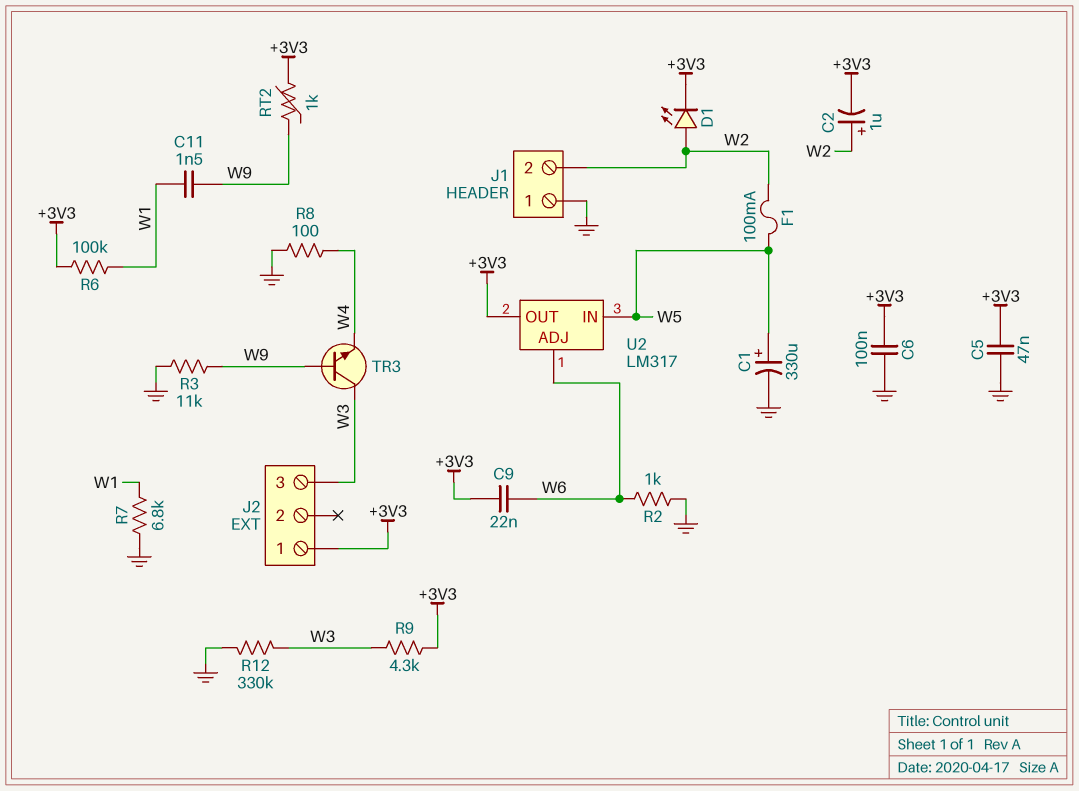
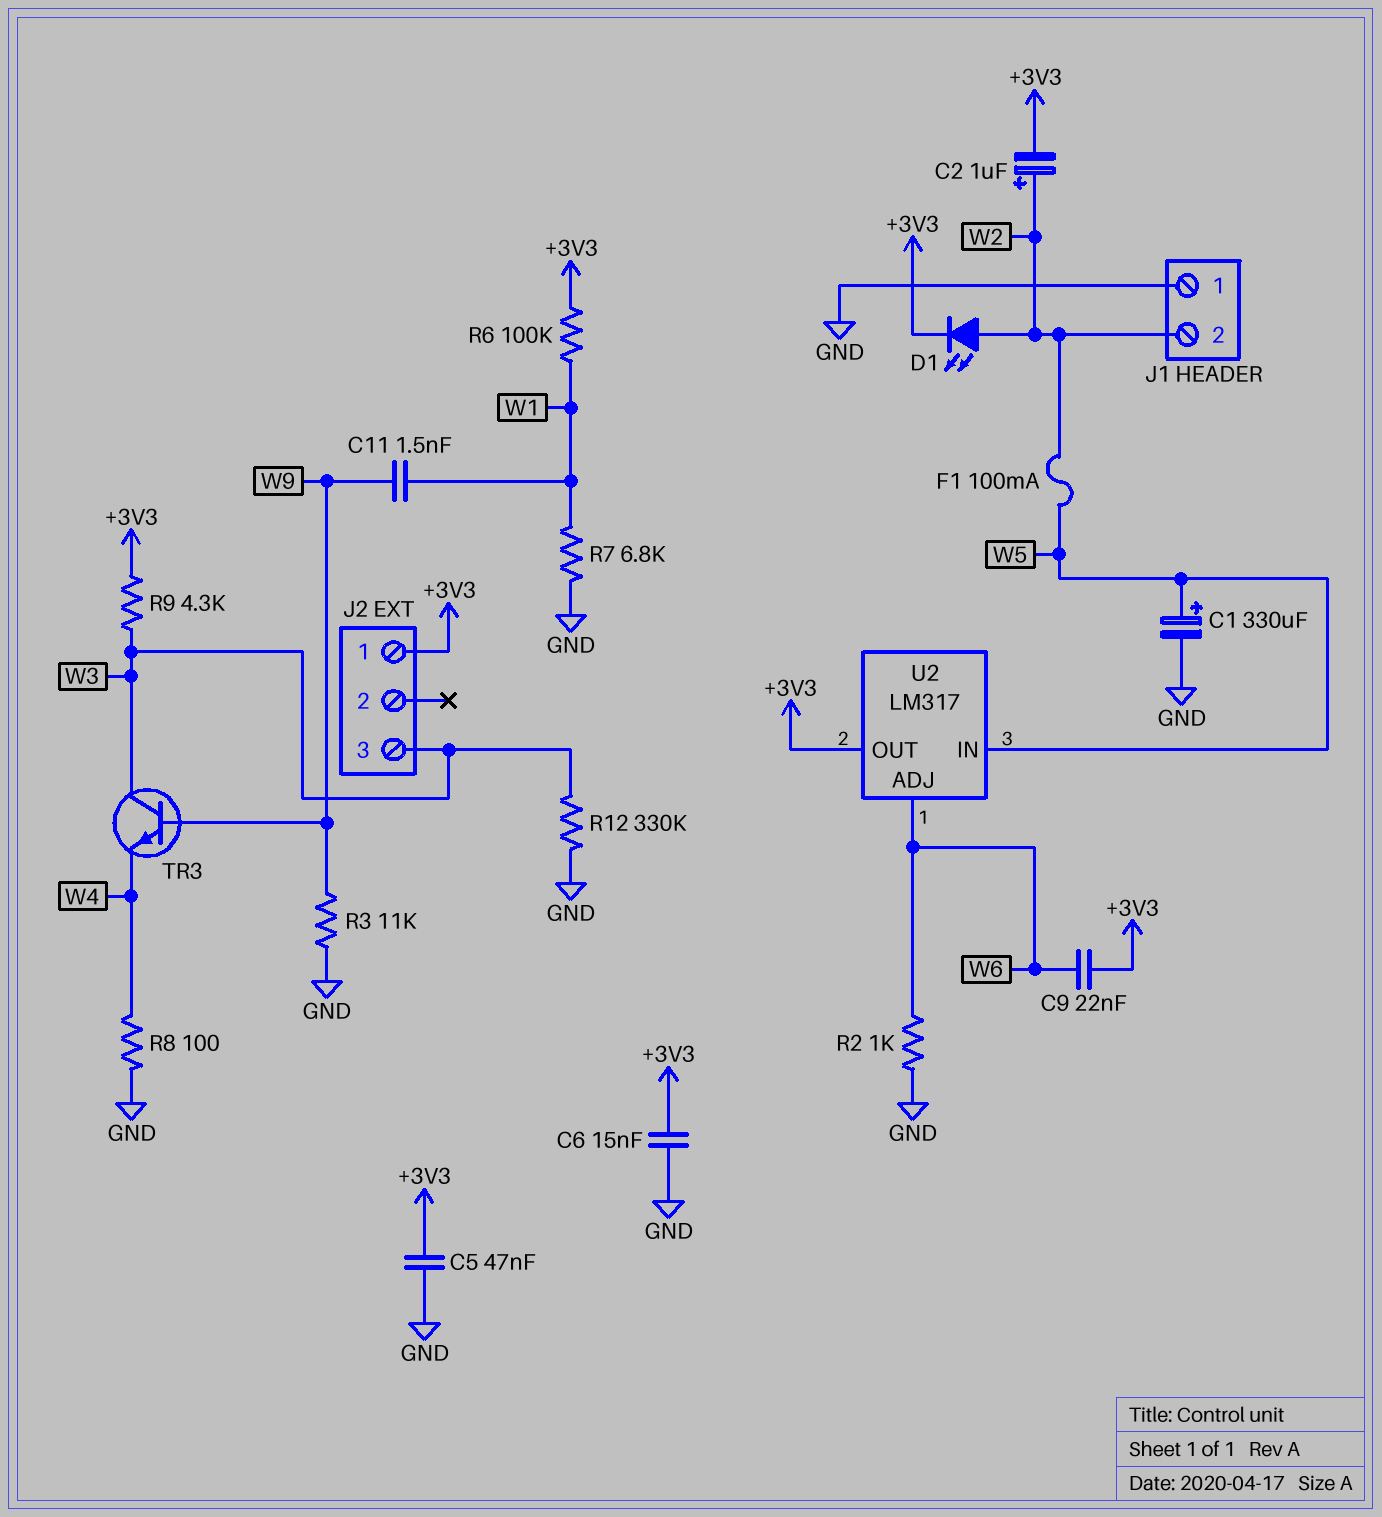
C6: 100nF (+3V3, GND) -> 15nF (+3V3, GND)
RT2: 1k (+3V3, W9) -> none

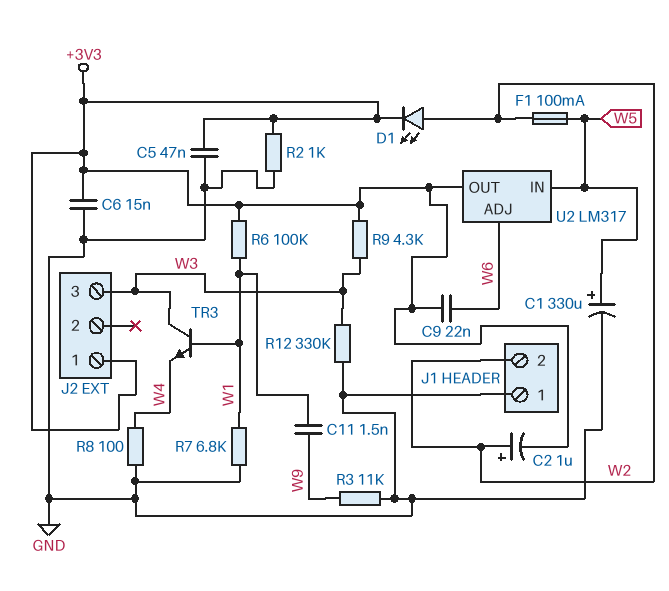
R2: 1k (GND, W6) -> 1k (+3V3, GND)
TR3: NPN (B W9, C W3, E W4) -> NPN (B W1, C W3, E W4)

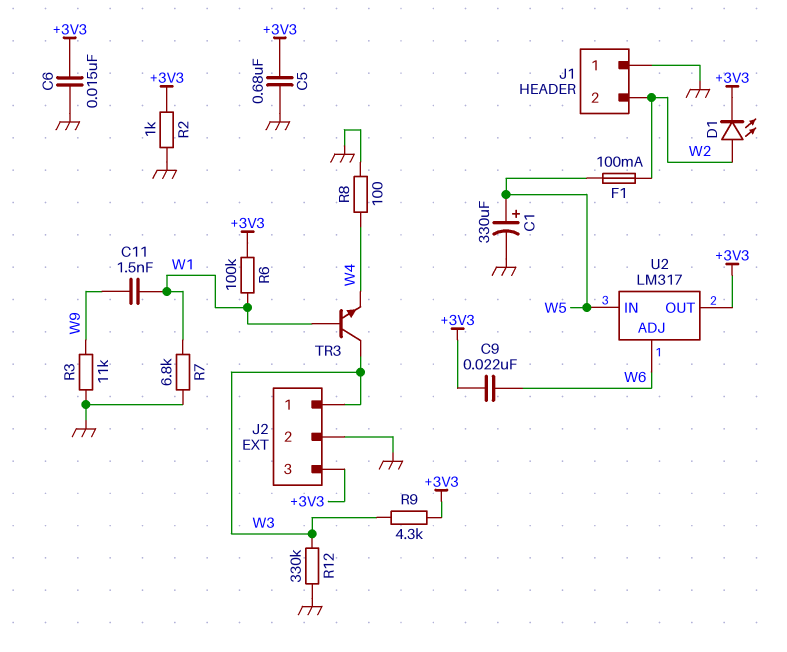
C2: 1uF (plus W2, minus +3V3) -> none
C5: 47nF (+3V3, GND) -> 680nF (+3V3, GND)
J2 pin 1: +3V3 -> W3
J2 pin 2: none -> GND
J2 pin 3: W3 -> +3V3

